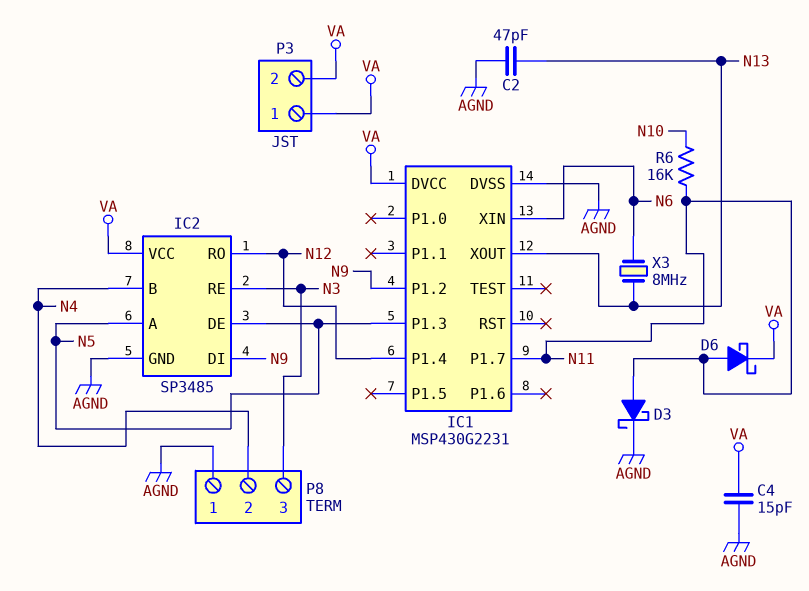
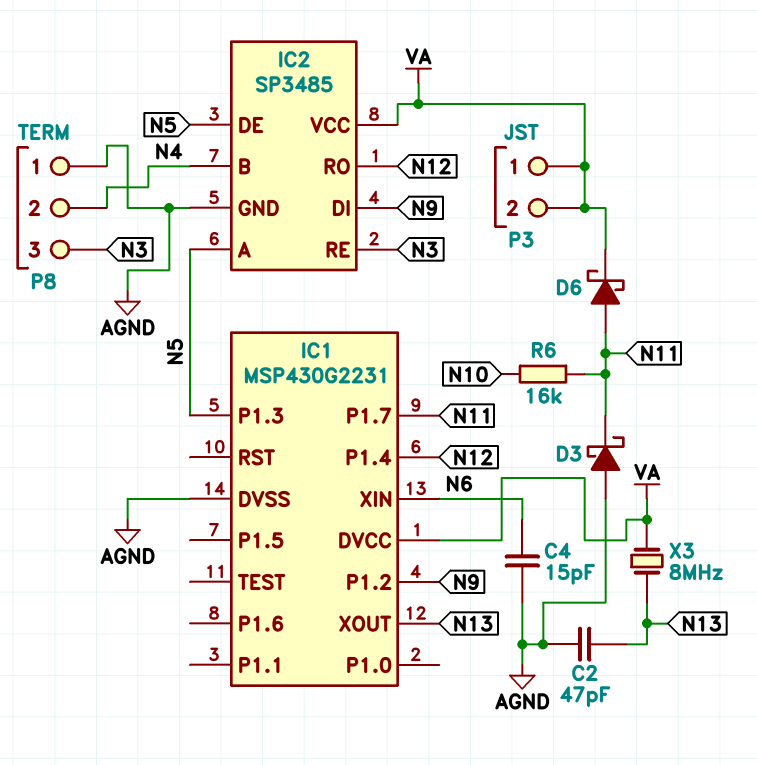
C4: 15pF (AGND, VA) -> 15pF (AGND, N6)
D3: schottky (A N11, K AGND) -> schottky (A AGND, K N11)
X3: 8MHz (N6, N13) -> 8MHz (N13, VA)

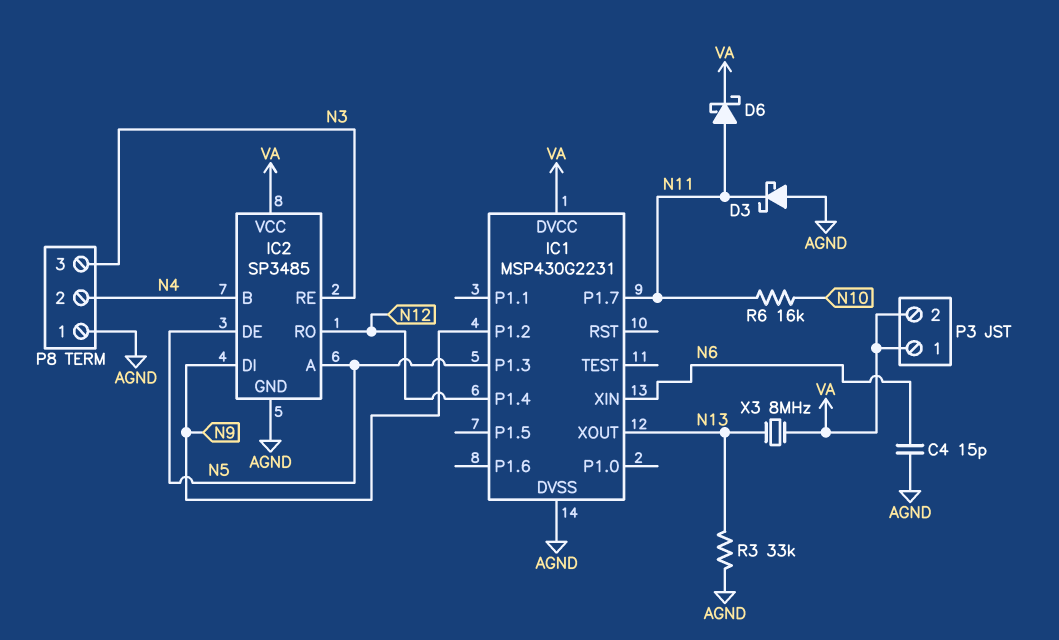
C2: 47pF (AGND, N13) -> none
R3: none -> 33k (AGND, N13)

